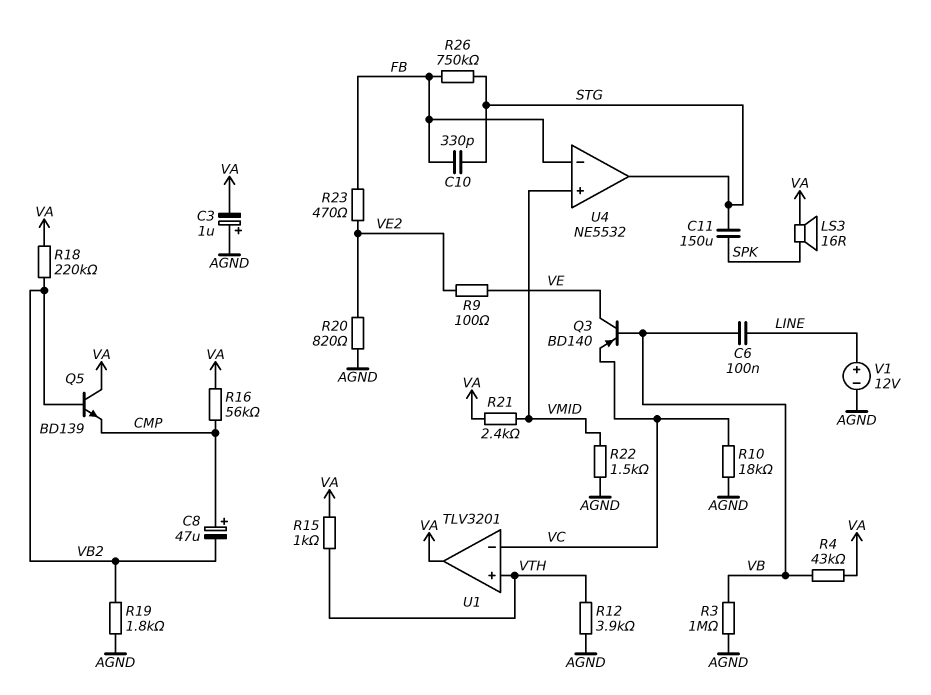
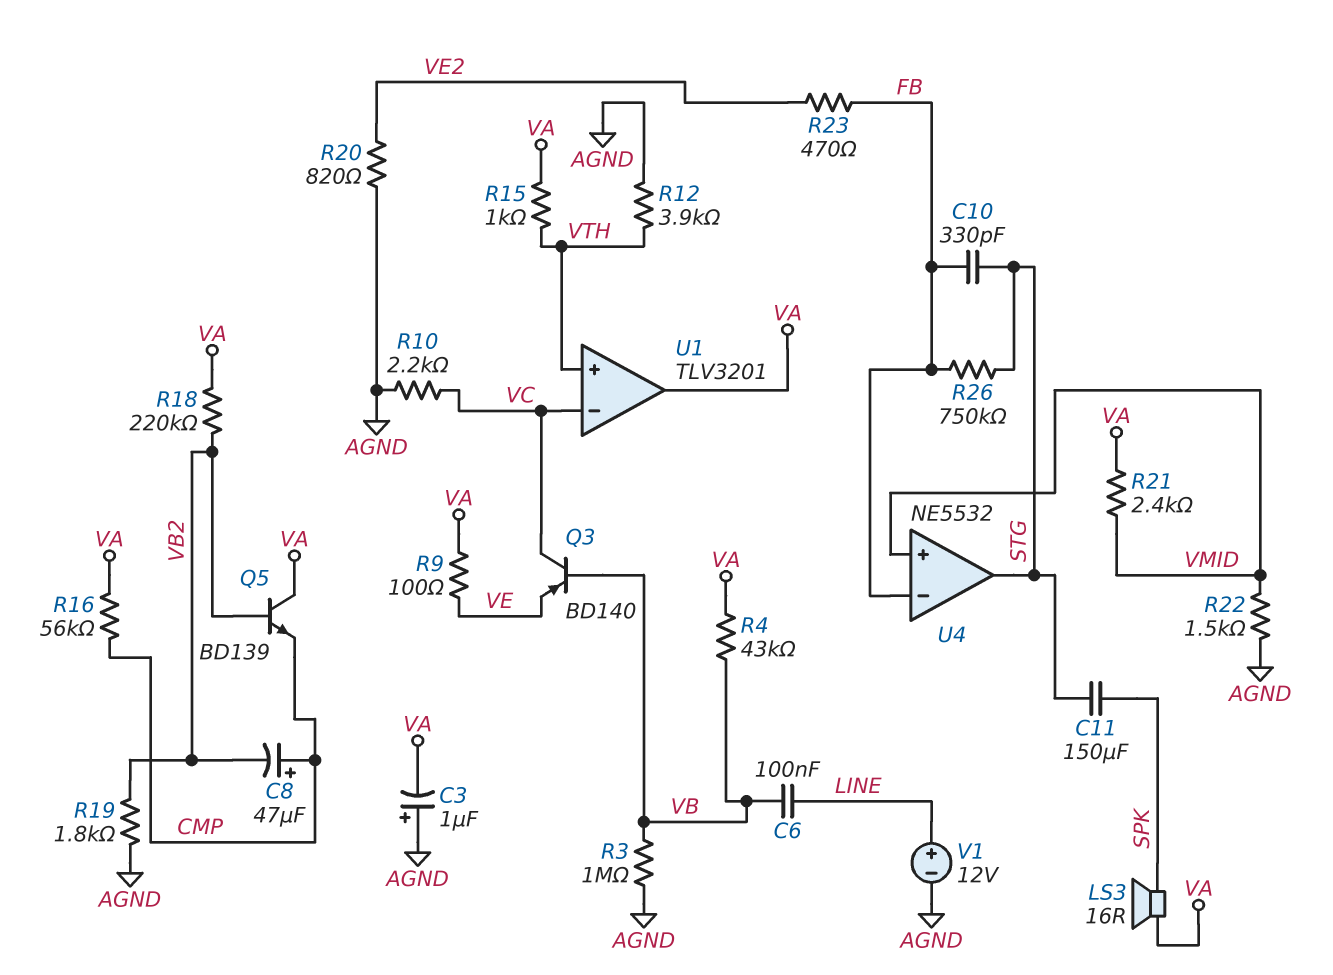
Q3: PNP BD140 (B VB, C VE, E VC) -> PNP BD140 (B VB, C VC, E VE)
R9: 100 (VE, VE2) -> 100 (VA, VE)
R10: 18k (AGND, VC) -> 2.2k (AGND, VC)

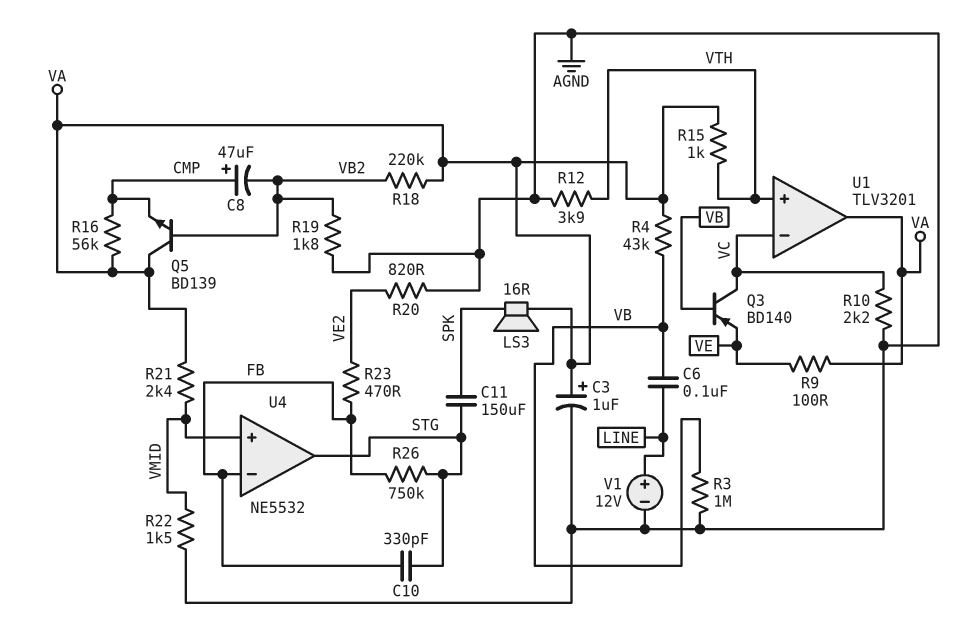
C3: 1uF (plus AGND, minus VA) -> 1uF (plus VA, minus AGND)

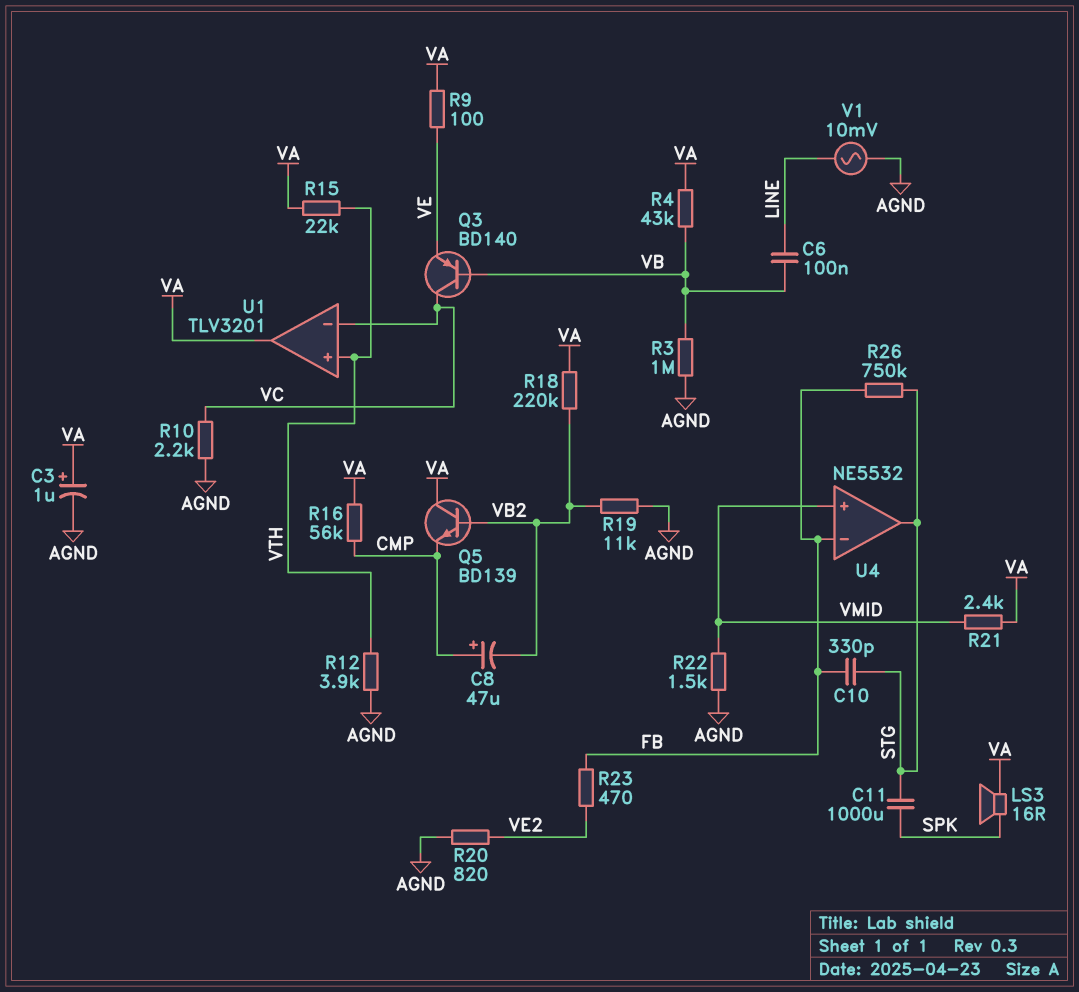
C11: 150uF (SPK, STG) -> 1000uF (SPK, STG)
R15: 1k (VA, VTH) -> 22k (VA, VTH)
R19: 1.8k (AGND, VB2) -> 11k (AGND, VB2)
V1: 12V (plus LINE, minus AGND) -> AC 10mV (AGND, LINE)

